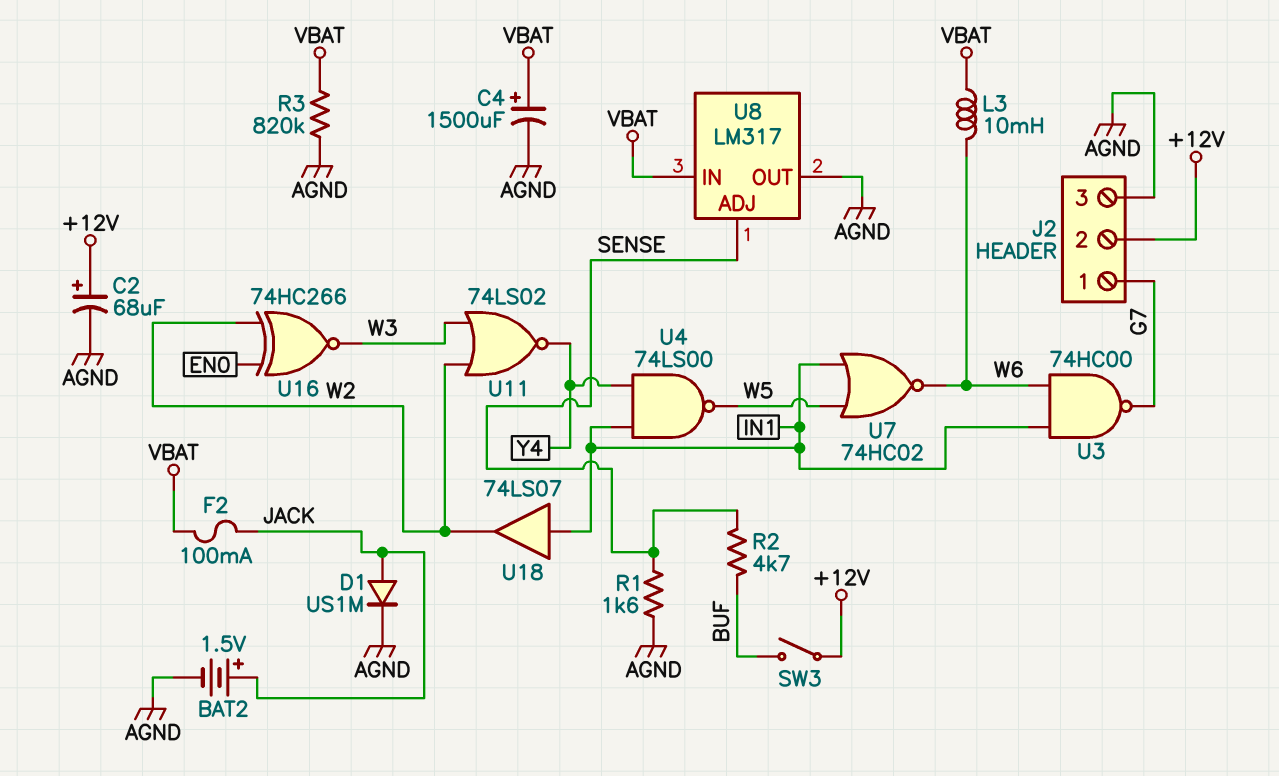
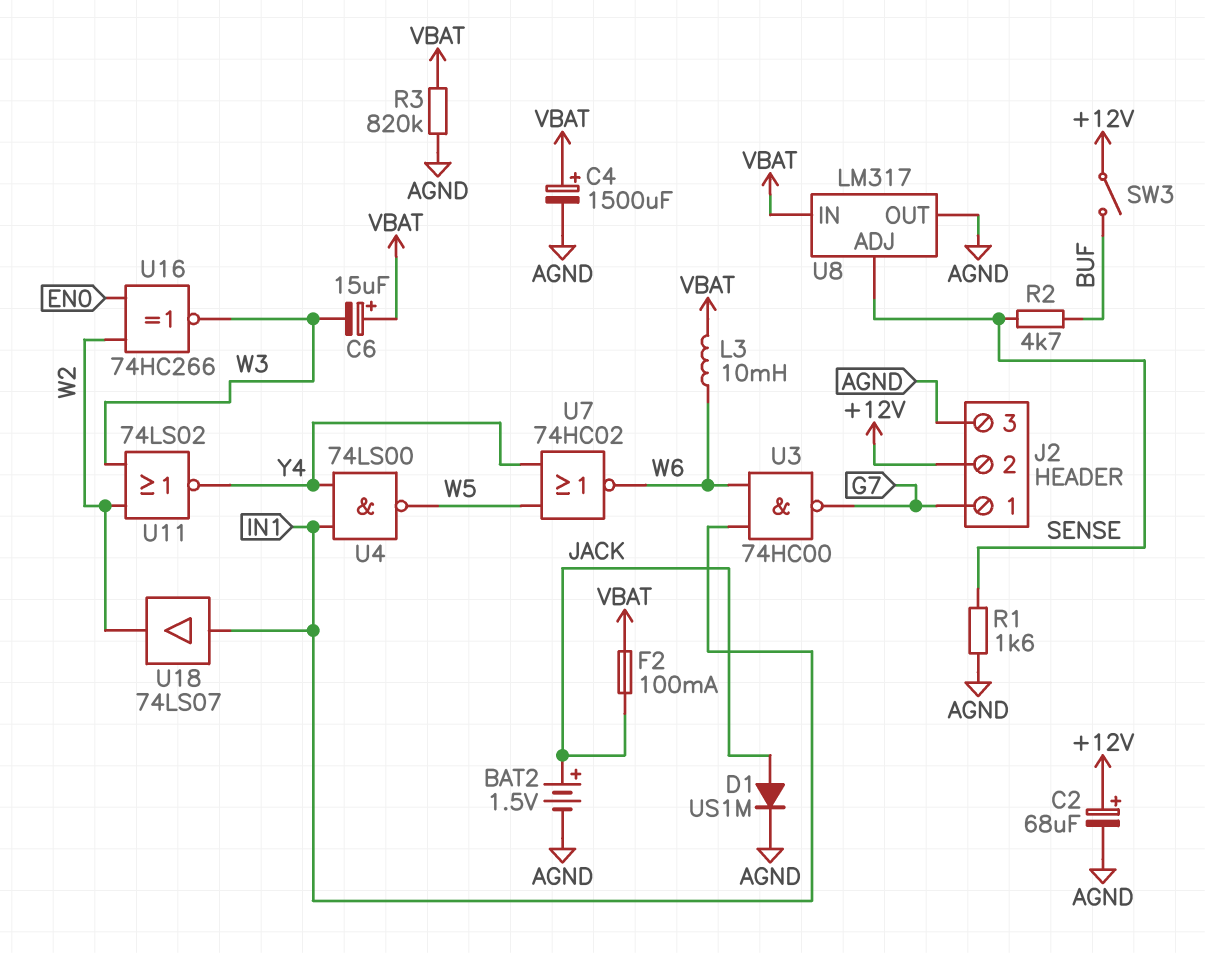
C6: none -> 15uF (plus VBAT, minus W3)
U7: NOR 74HC02 (in IN1, in W5, out W6) -> NOR 74HC02 (in W5, in Y4, out W6)

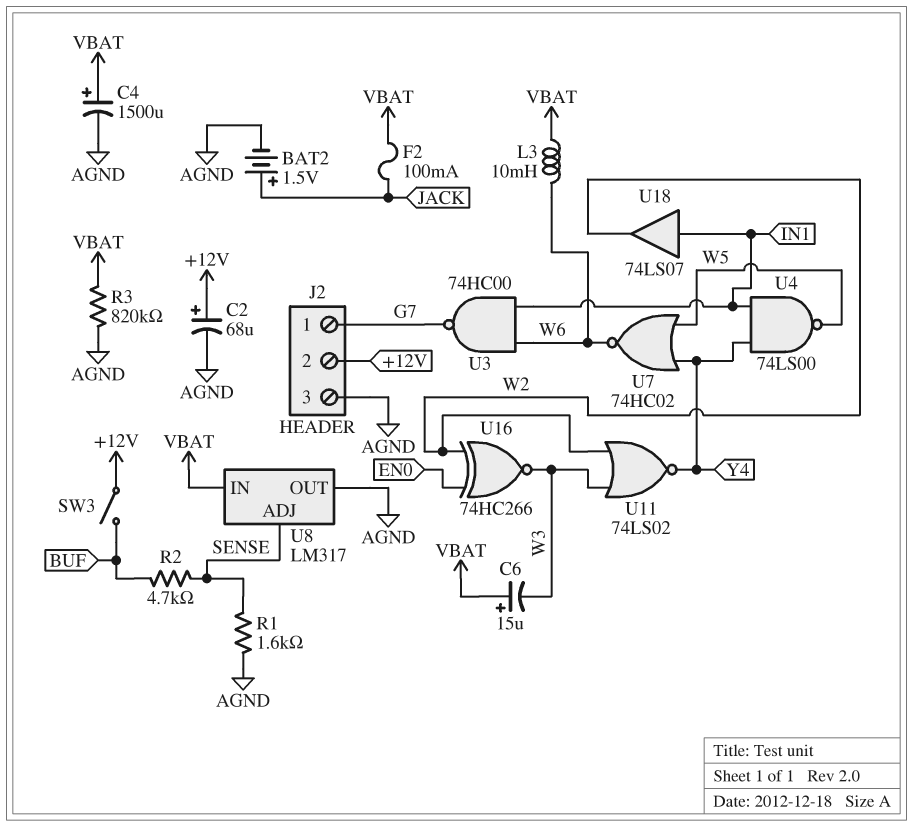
D1: diode US1M (A JACK, K AGND) -> none

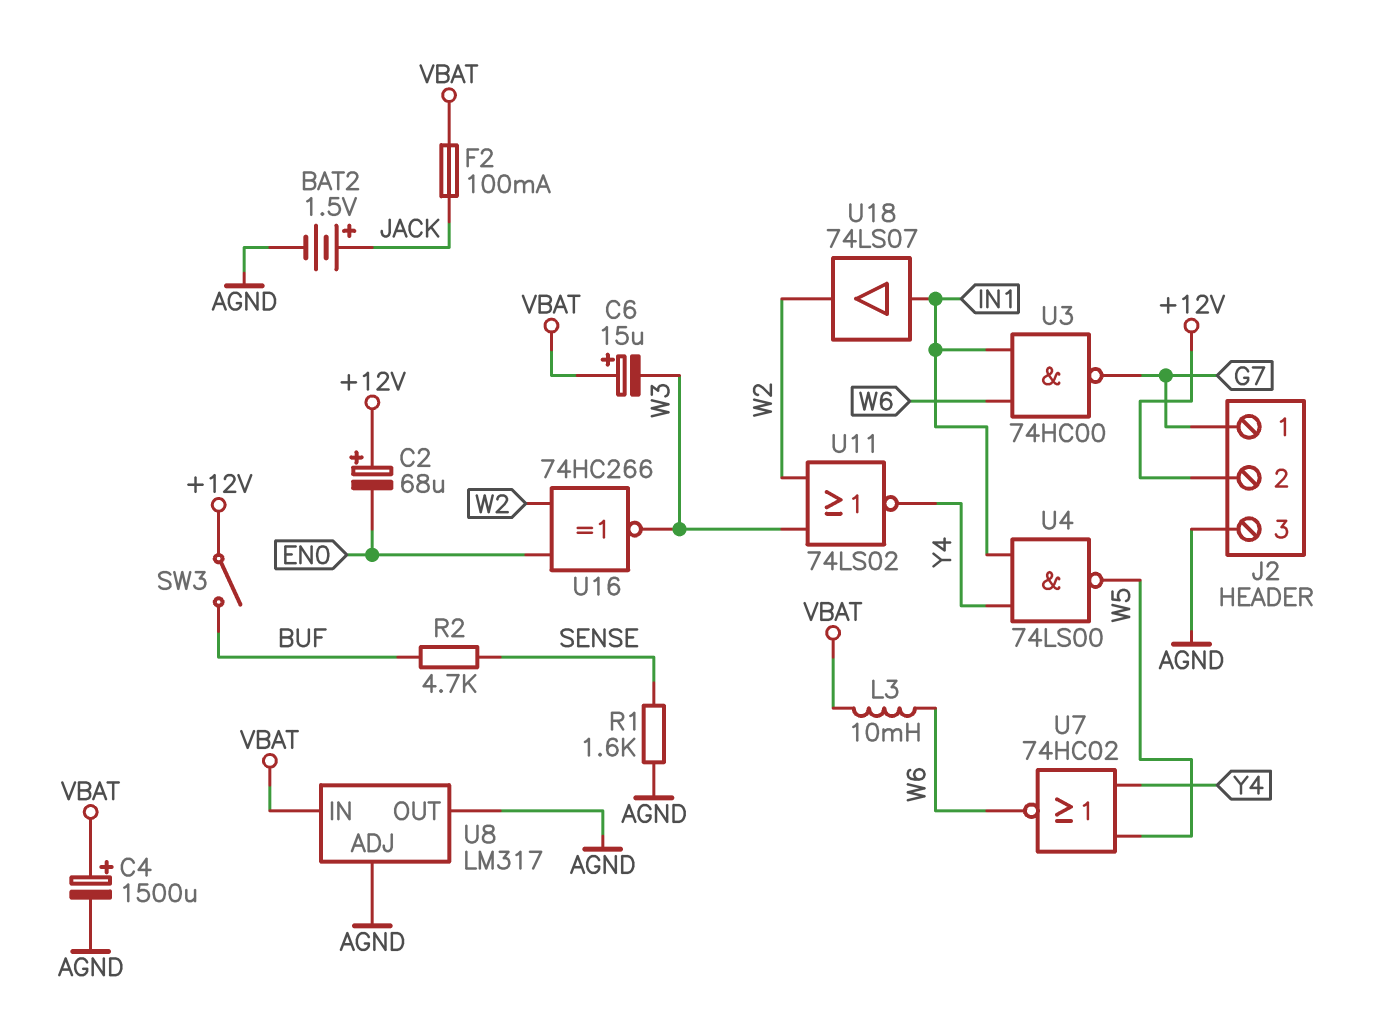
C2: 68uF (plus +12V, minus AGND) -> 68uF (plus +12V, minus EN0)
R3: 820k (AGND, VBAT) -> none
U8 pin ADJ: SENSE -> AGND

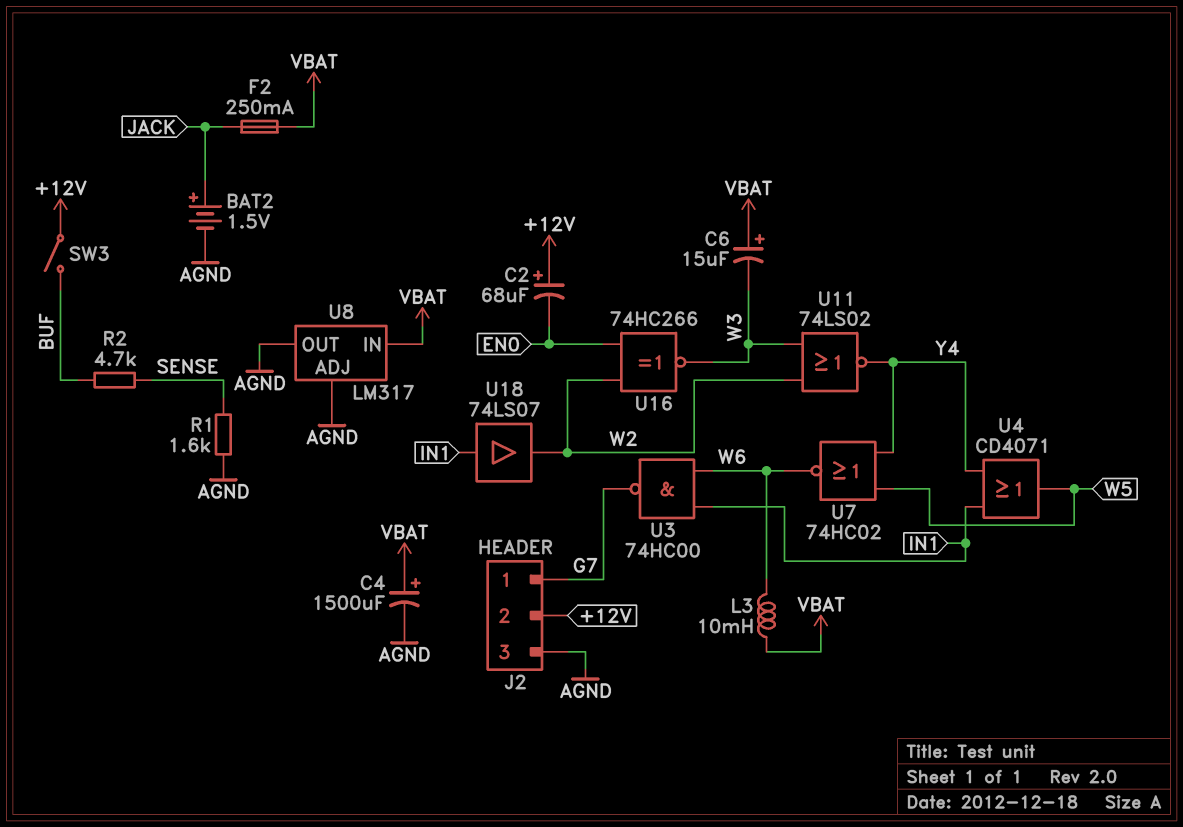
F2: 100mA (JACK, VBAT) -> 250mA (JACK, VBAT)
U4: NAND 74LS00 (in IN1, in Y4, out W5) -> OR CD4071 (in IN1, in Y4, out W5)

